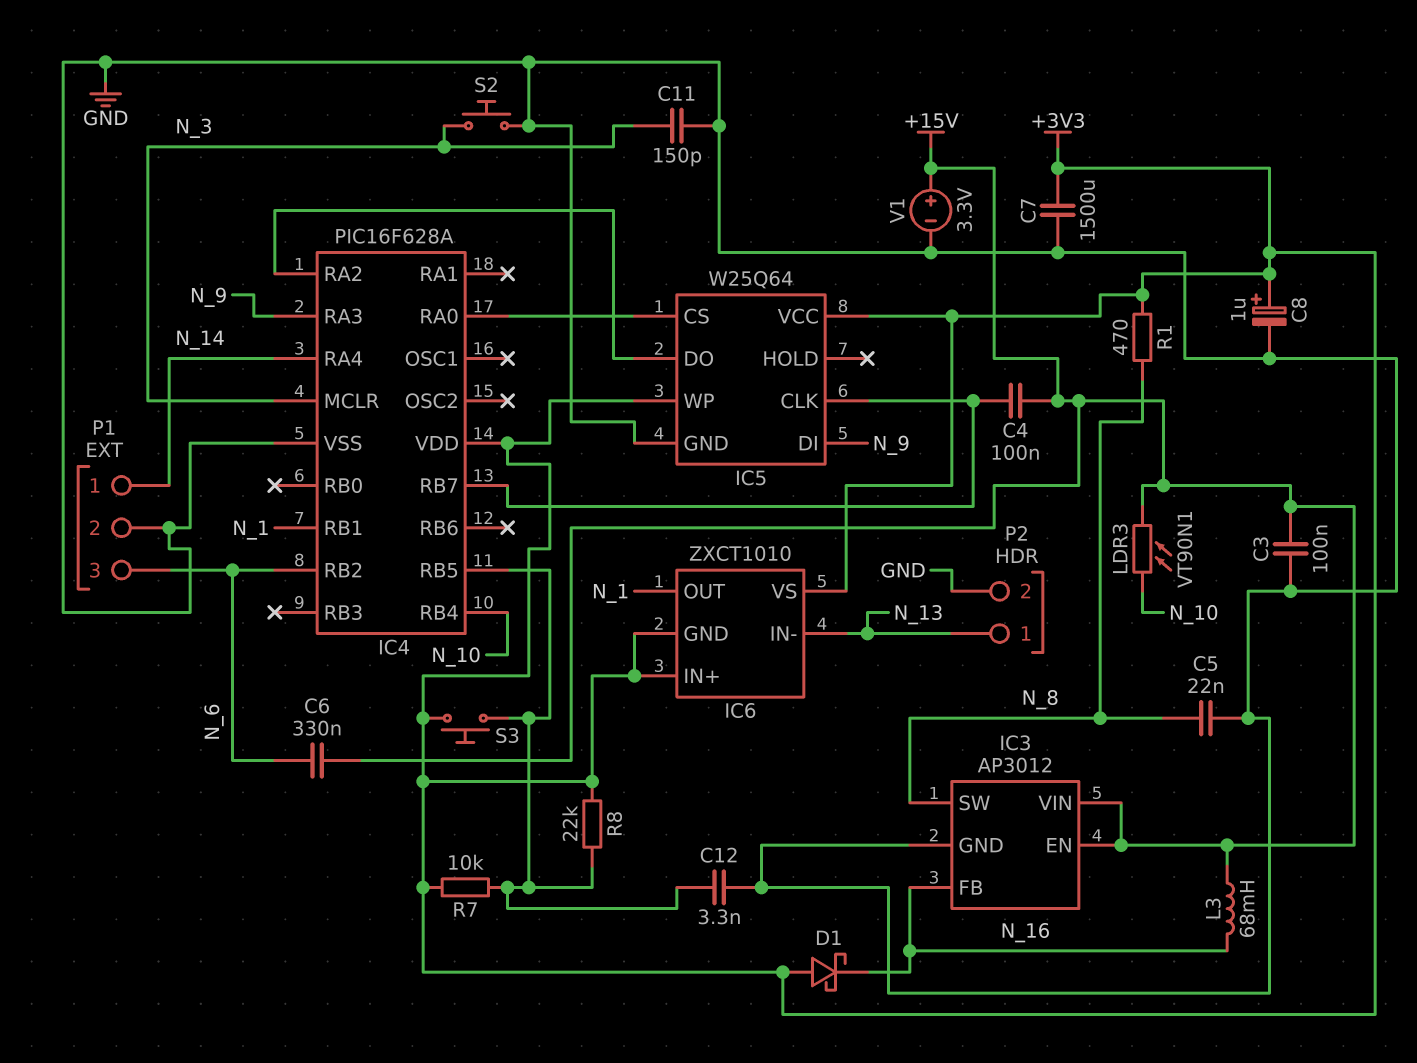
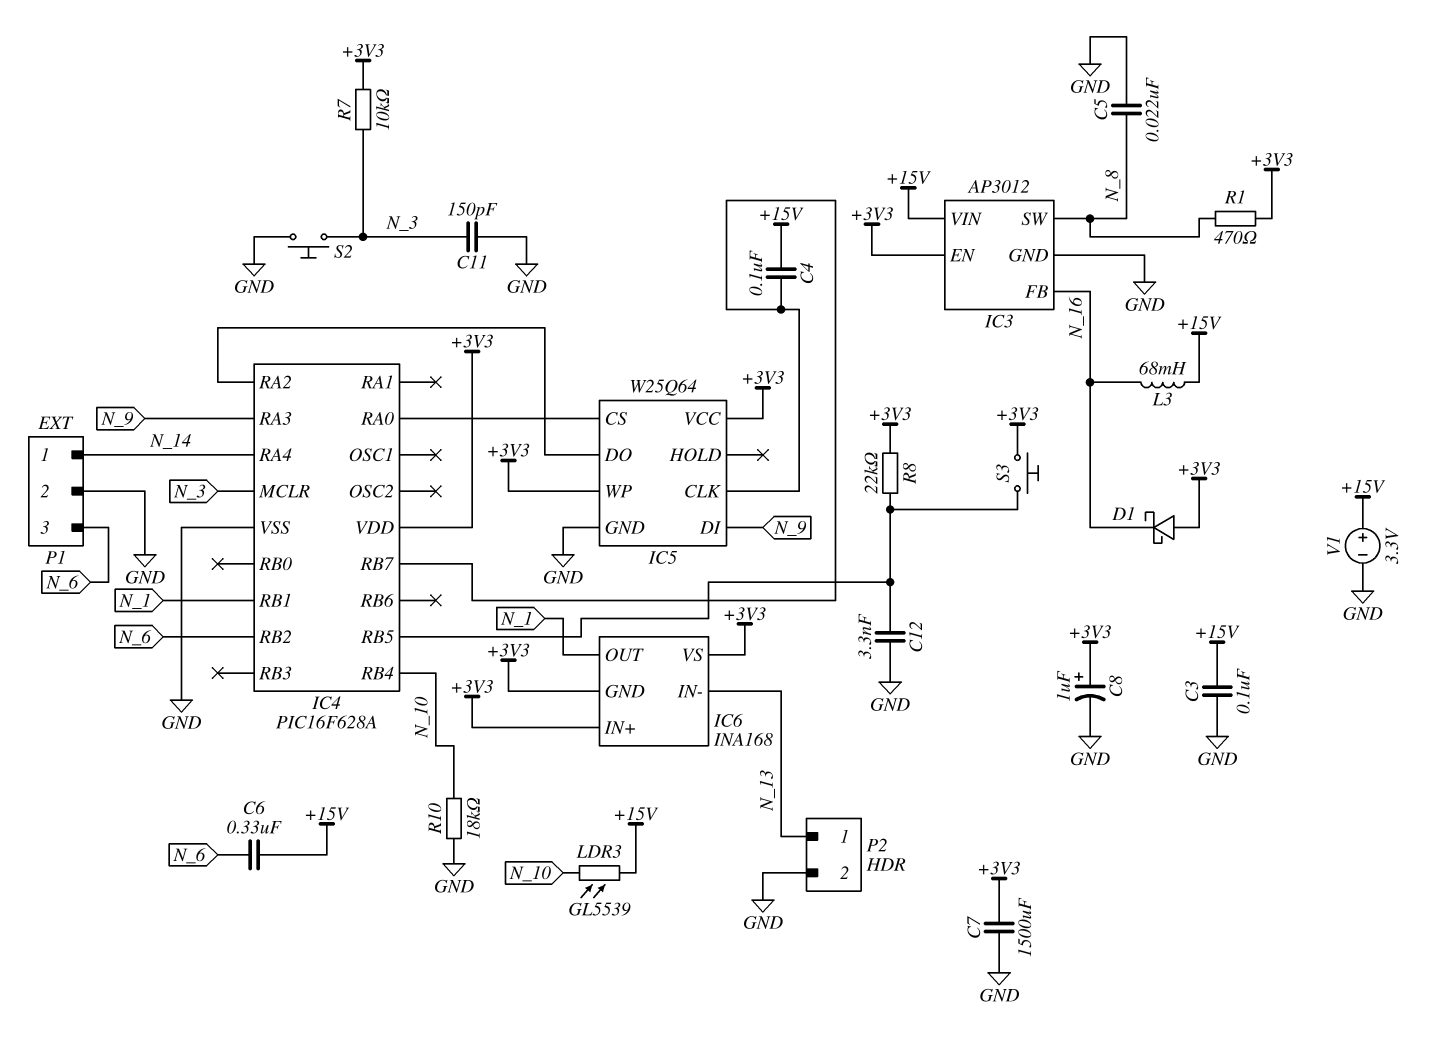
IC3 pin EN: +15V -> +3V3
IC6: ZXCT1010 -> INA168
LDR3: VT90N1 (+15V, N_10) -> GL5539 (+15V, N_10)
R7: 10k (+3V3, IC4/RB5) -> 10k (+3V3, N_3)
R10: none -> 18k (GND, N_10)

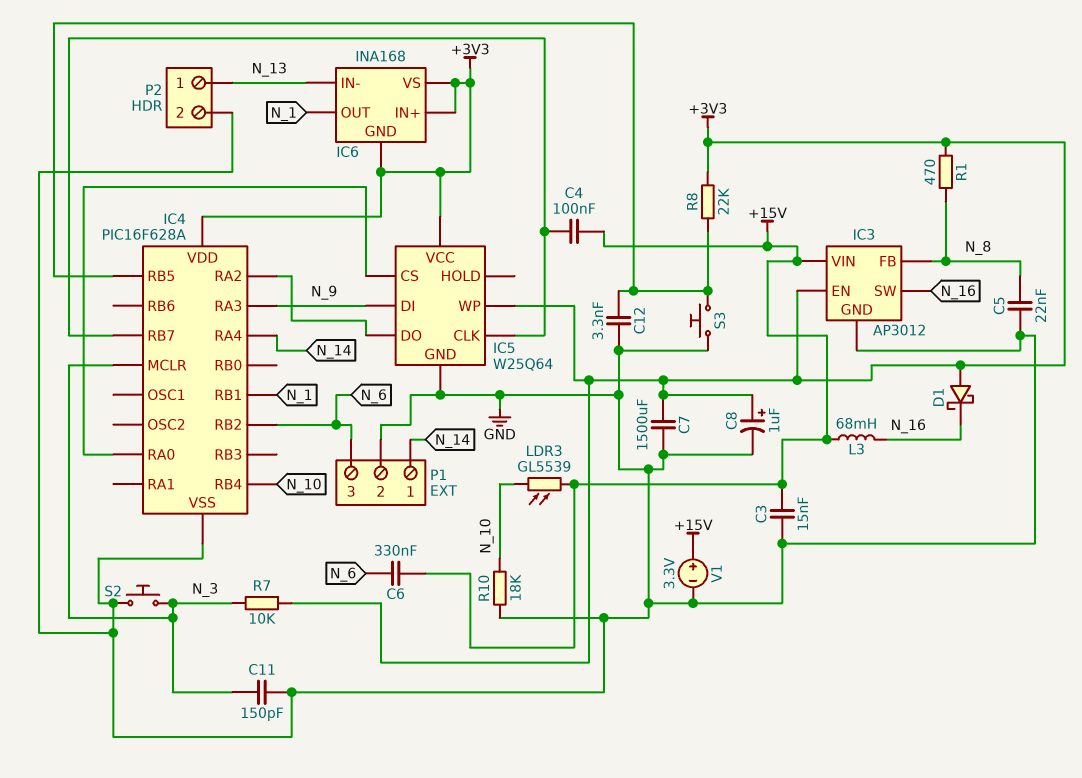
C3: 100nF (+15V, GND) -> 15nF (+15V, GND)
IC3 pin FB: N_16 -> N_8
IC3 pin SW: N_8 -> N_16
S3: button (+3V3, IC4/RB5) -> button (GND, IC4/RB5)

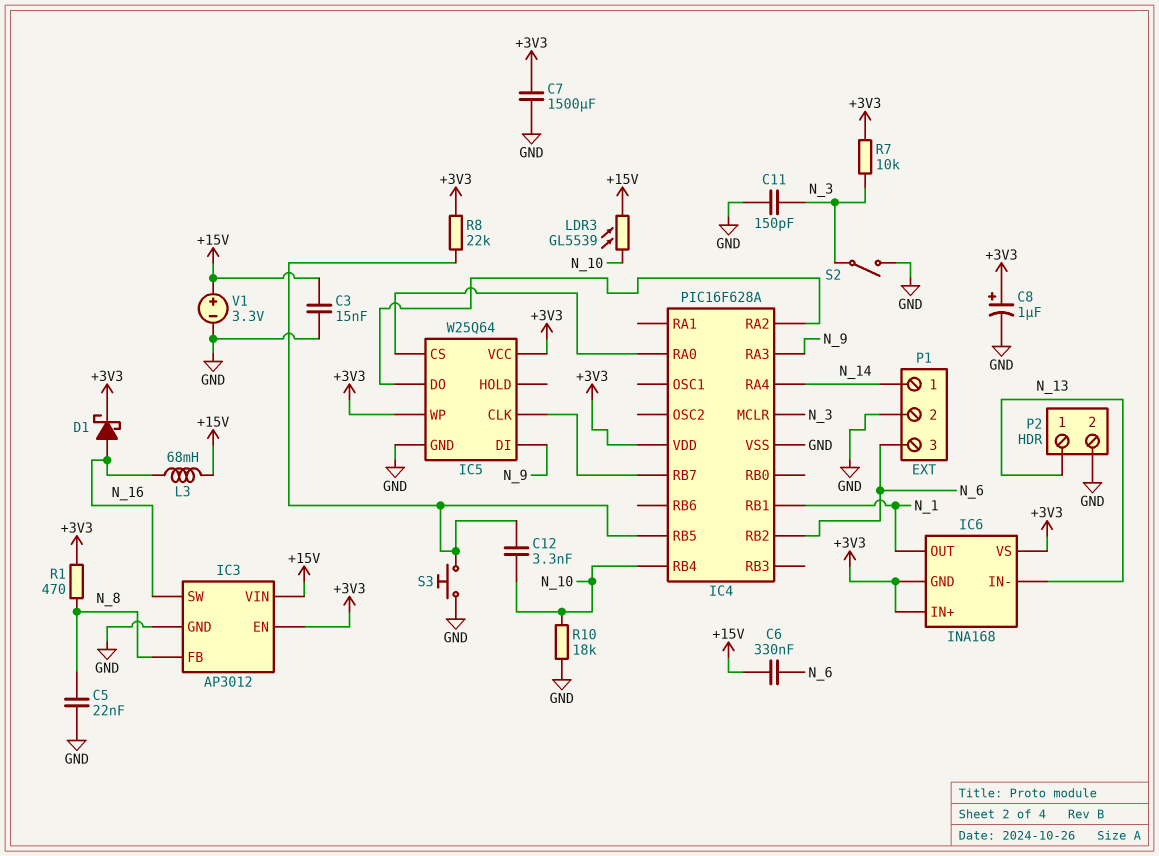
C4: 100nF (+15V, IC4/RB7) -> none
C12: 3.3nF (GND, IC4/RB5) -> 3.3nF (IC4/RB5, N_10)
D1: schottky (A +3V3, K N_16) -> schottky (A N_16, K +3V3)
S2: button (GND, N_3) -> switch (GND, N_3)

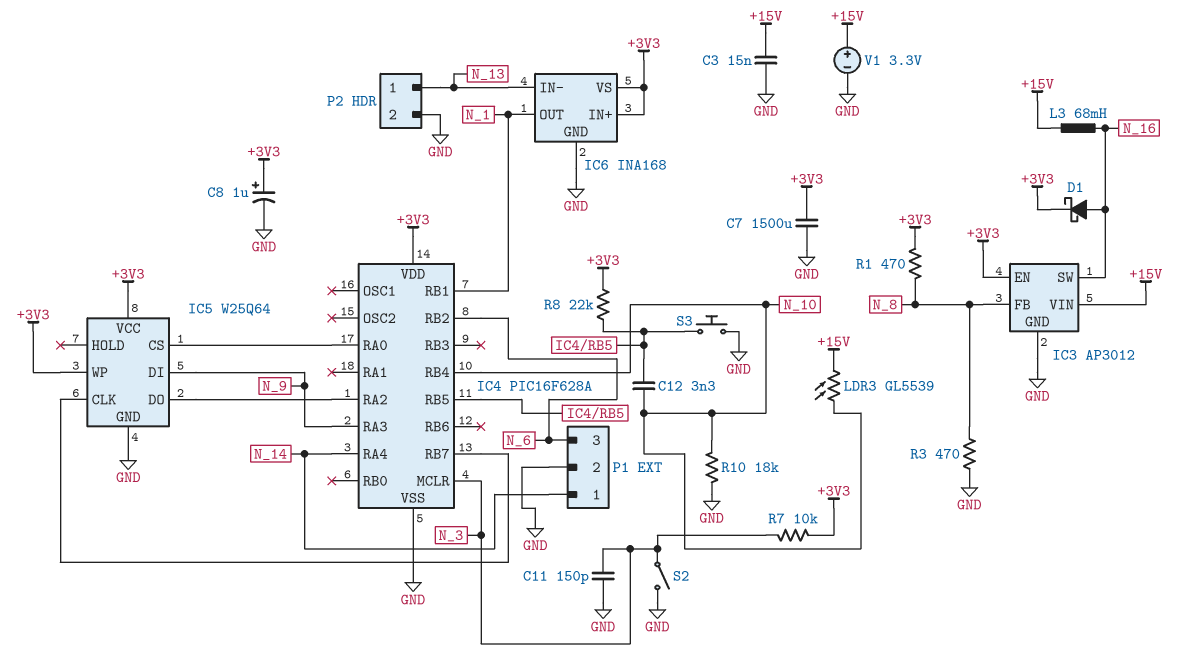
C5: 22nF (GND, N_8) -> none
C6: 330nF (+15V, N_6) -> none
IC6 pin GND: +3V3 -> GND
R3: none -> 470 (GND, N_8)

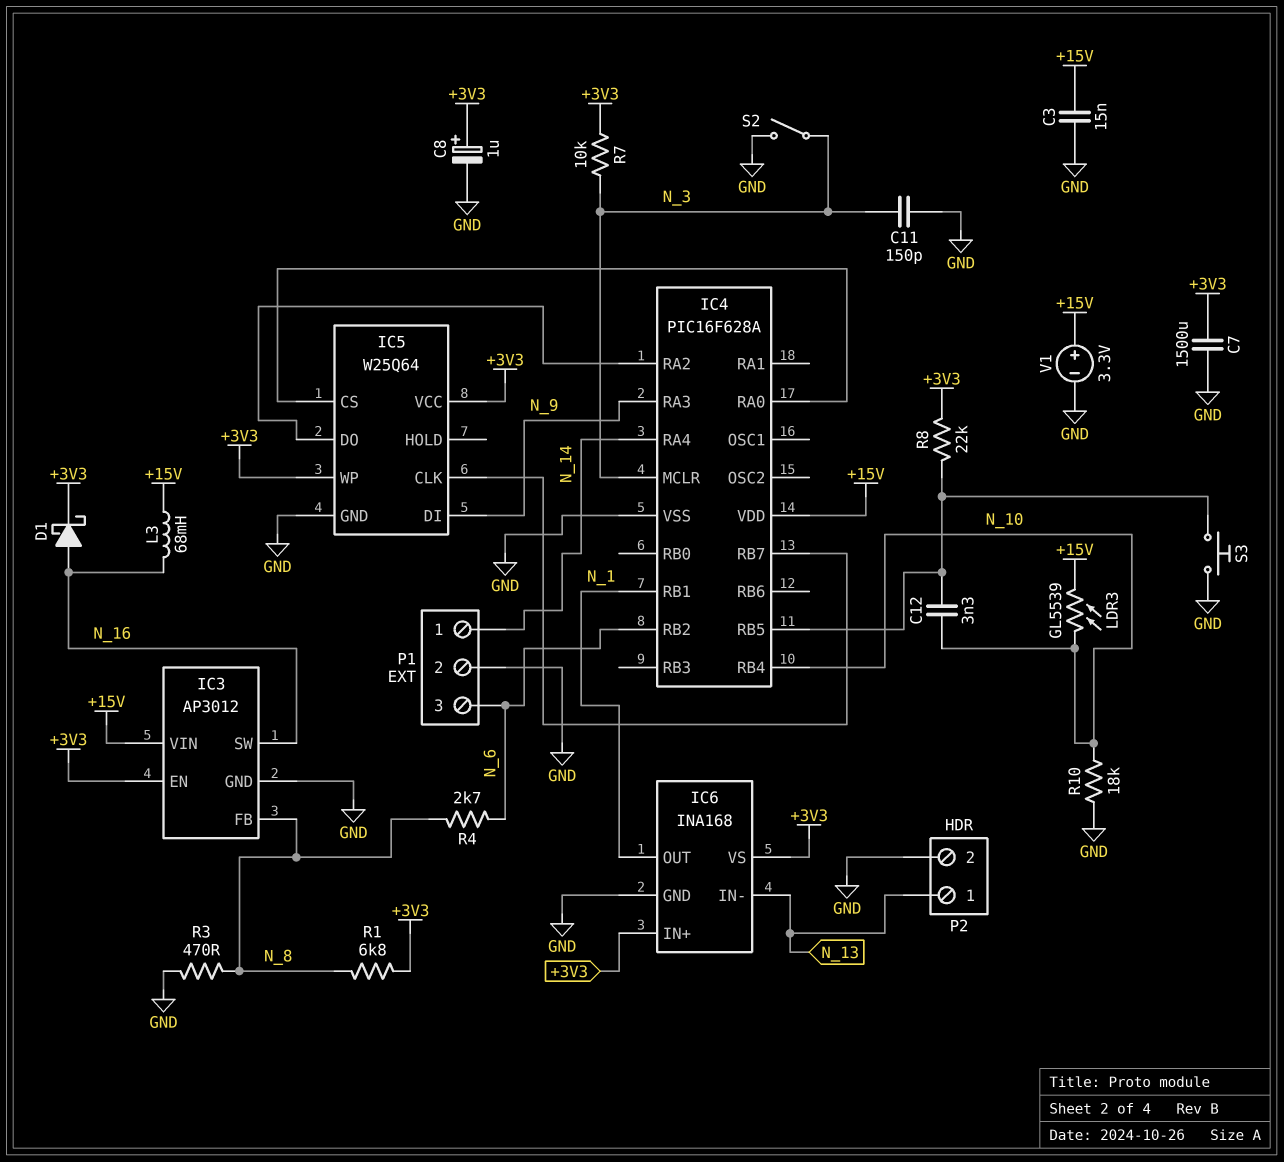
IC4 pin VDD: +3V3 -> +15V
R1: 470 (+3V3, N_8) -> 6.8k (+3V3, N_8)
R4: none -> 2.7k (N_6, N_8)

